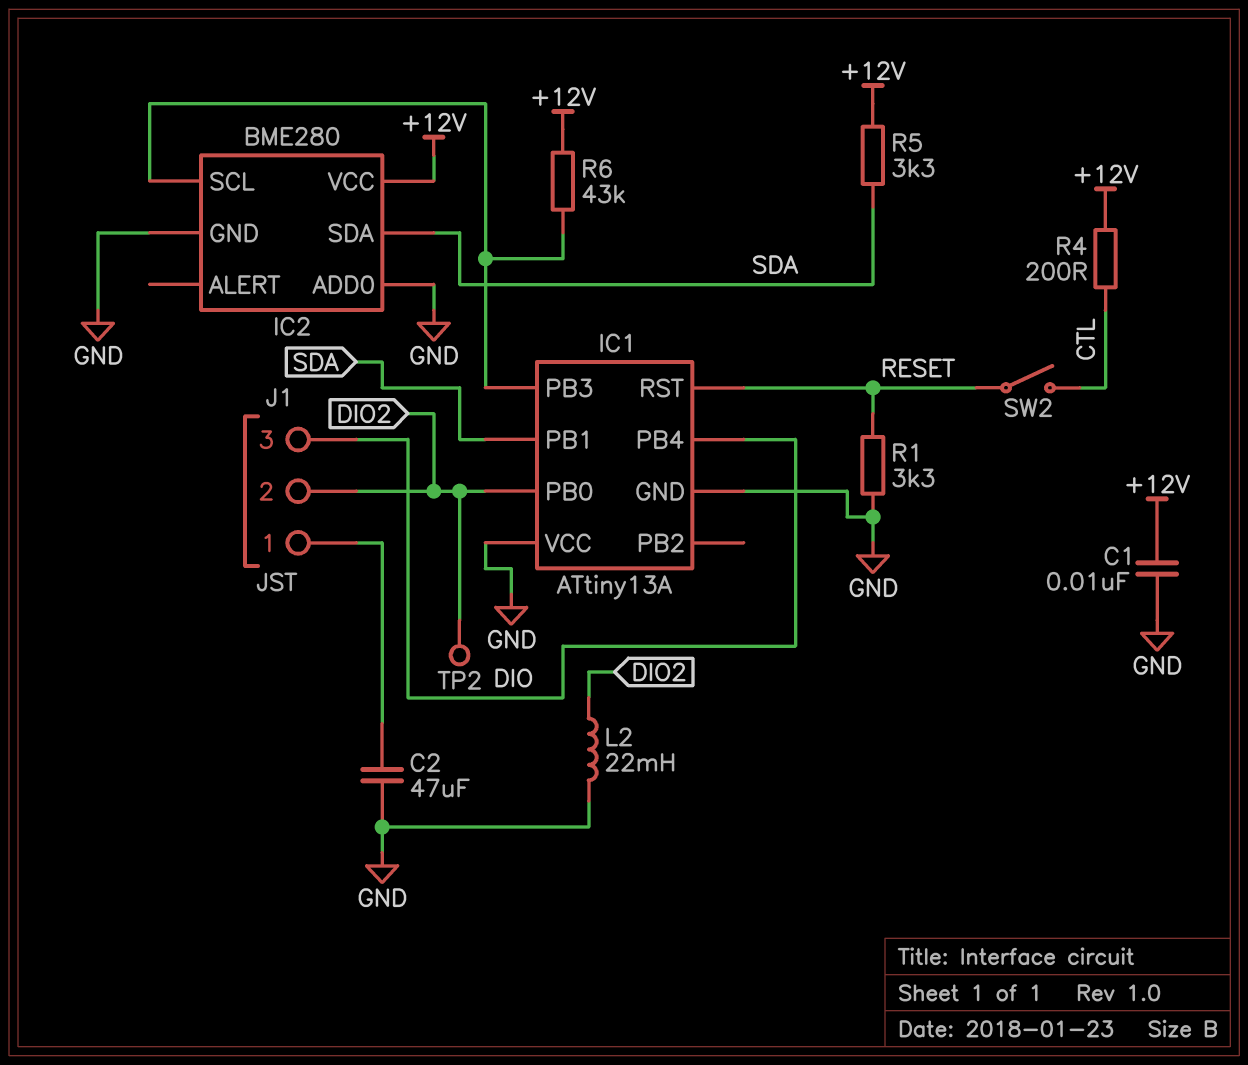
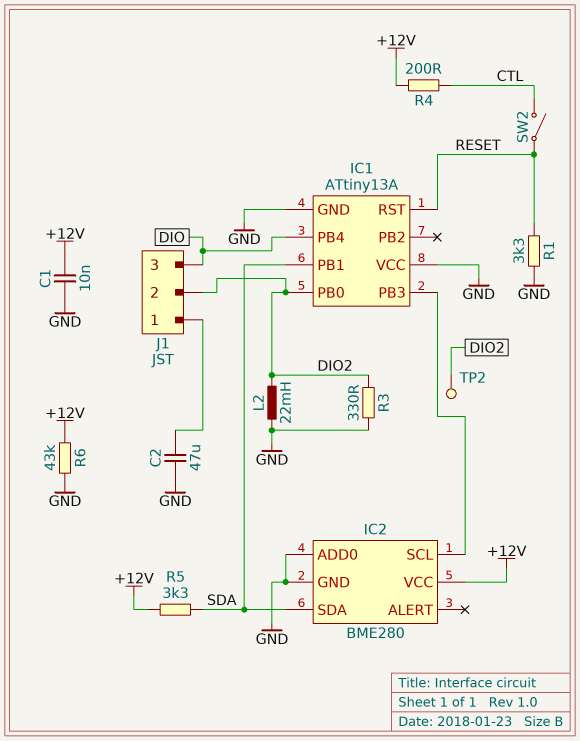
R3: none -> 330 (DIO2, GND)
R6: 43k (+12V, IC1/PB3) -> 43k (+12V, GND)

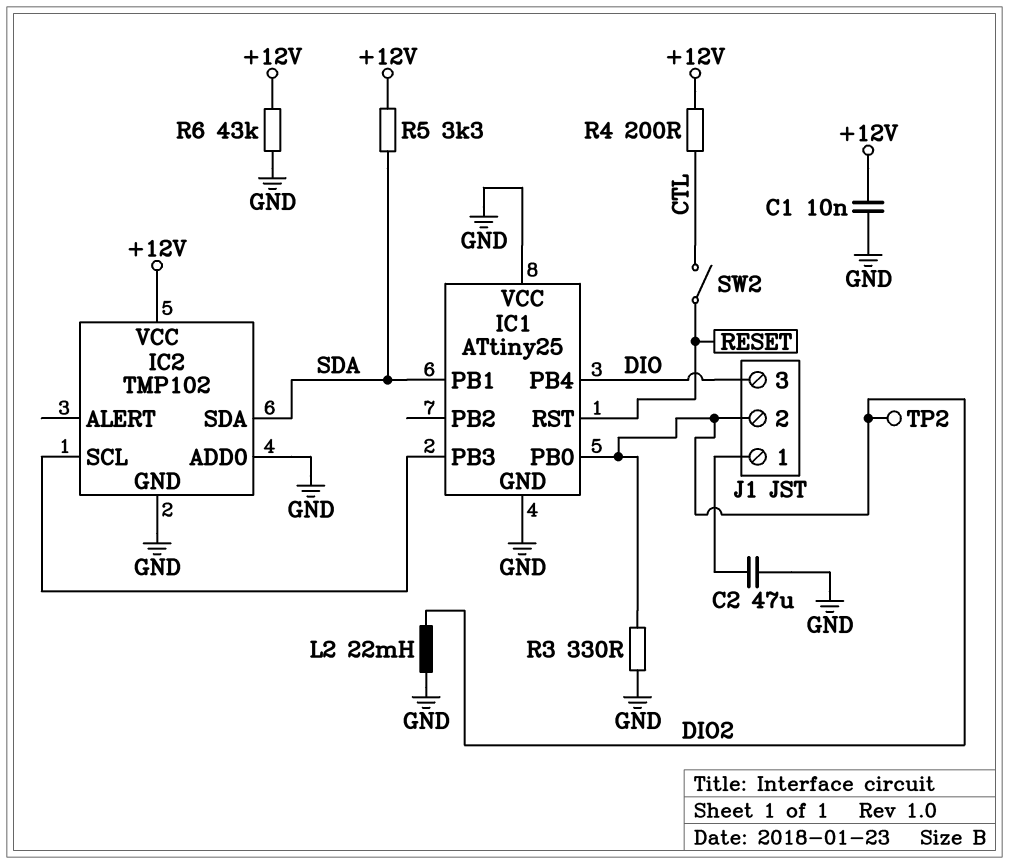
IC1: ATtiny13A -> ATtiny25
IC2: BME280 -> TMP102
R1: 3.3k (GND, RESET) -> none

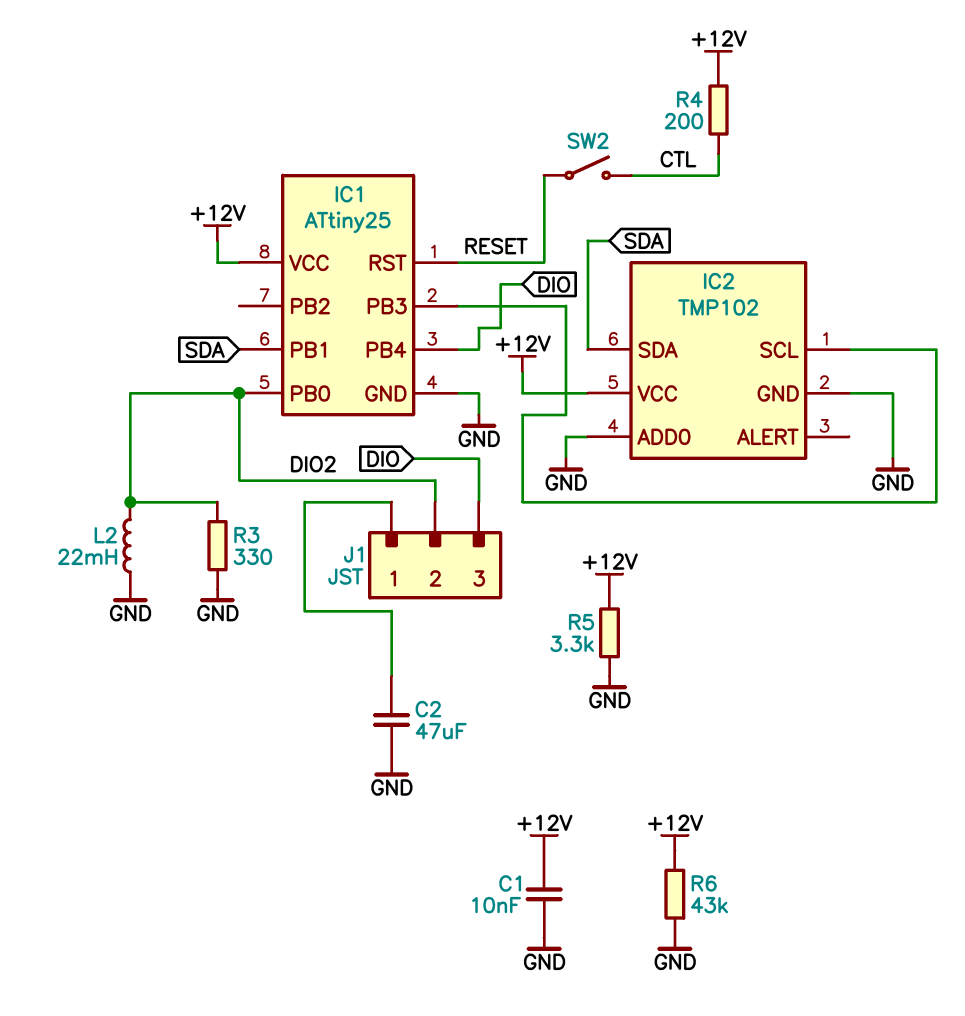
IC1 pin VCC: GND -> +12V
R5: 3.3k (+12V, SDA) -> 3.3k (+12V, GND)
TP2: test point (DIO2) -> none

